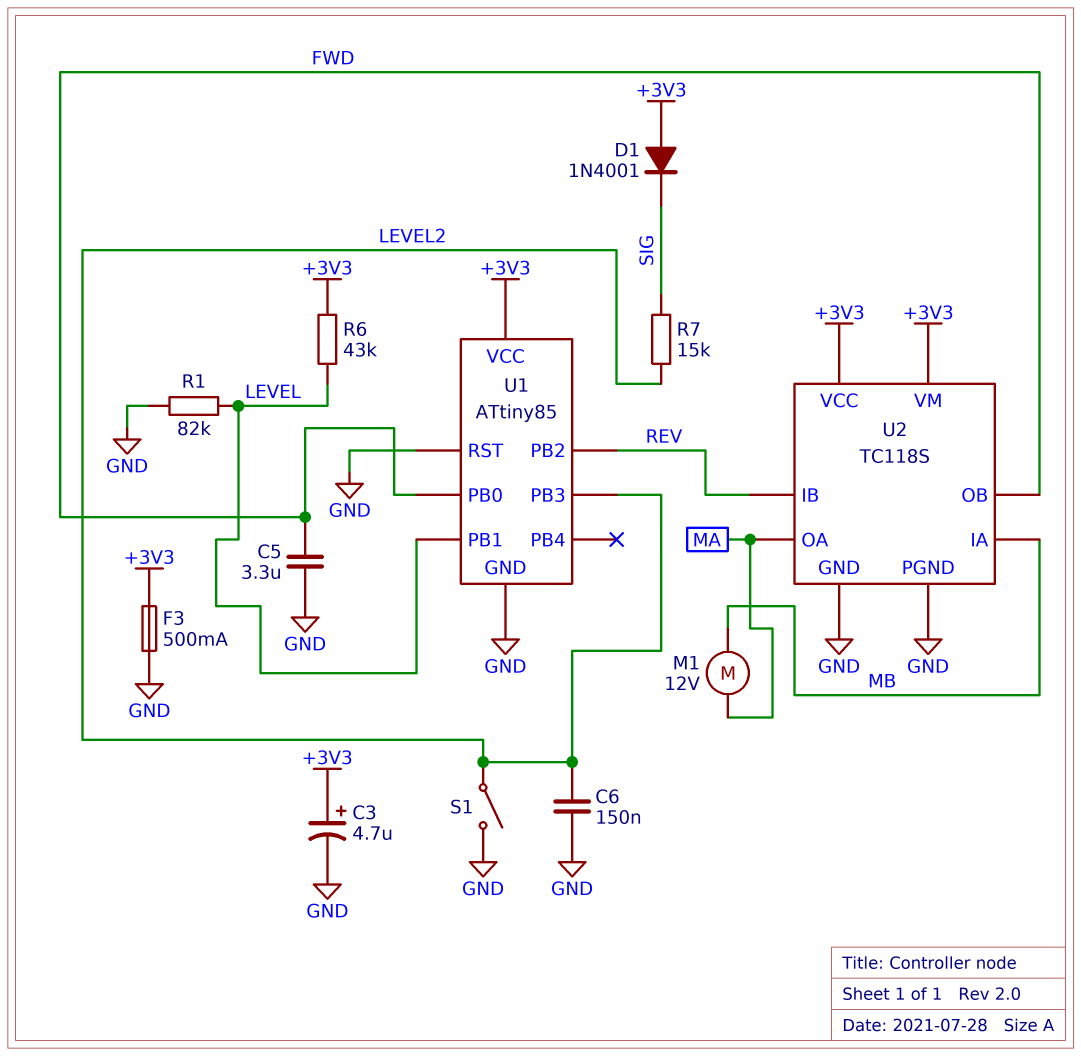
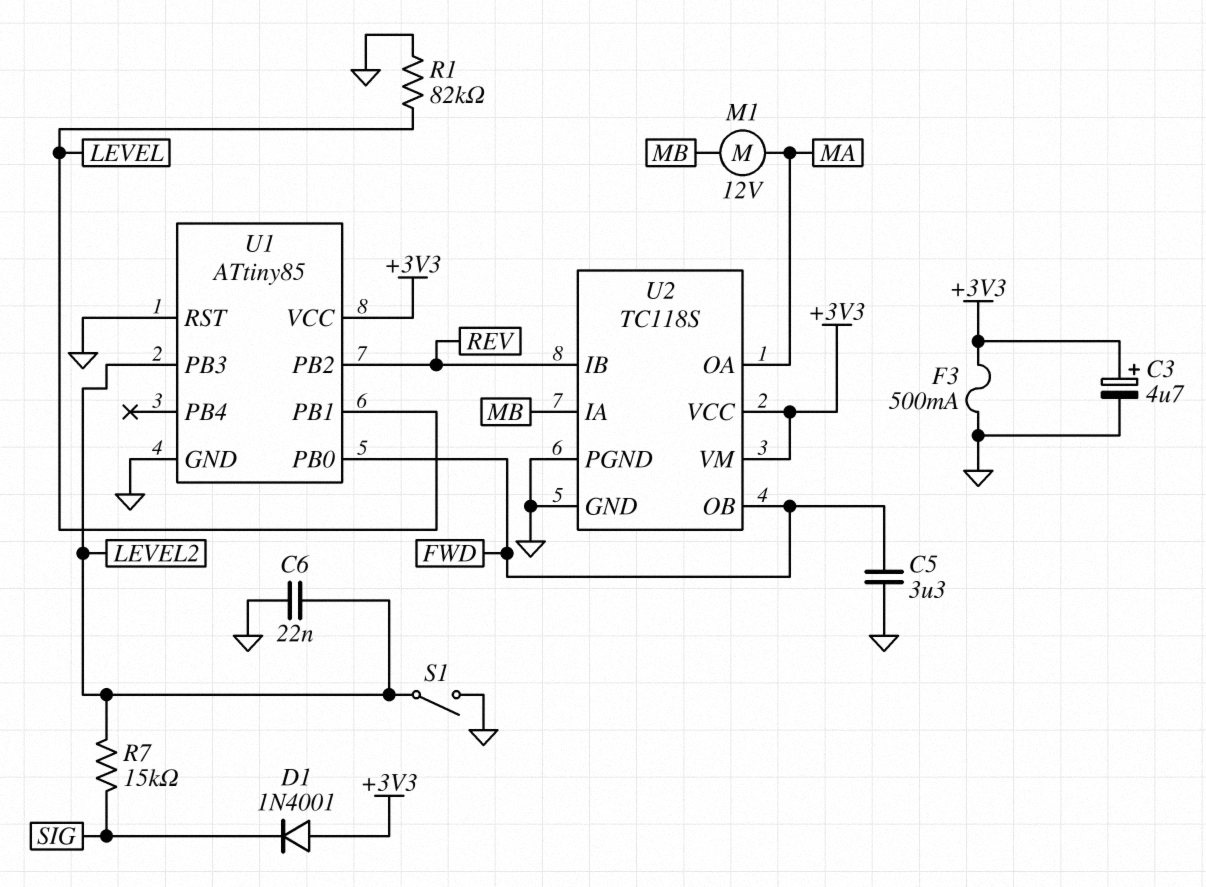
C6: 150nF (GND, LEVEL2) -> 22nF (GND, LEVEL2)
R6: 43k (+3V3, LEVEL) -> none

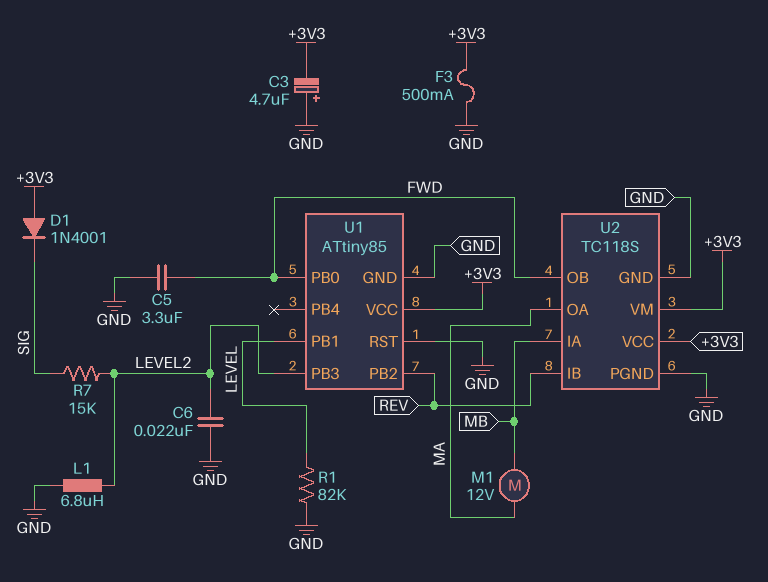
C3: 4.7uF (plus +3V3, minus GND) -> 4.7uF (plus GND, minus +3V3)
L1: none -> 6.8uH (GND, LEVEL2)
S1: switch (GND, LEVEL2) -> none

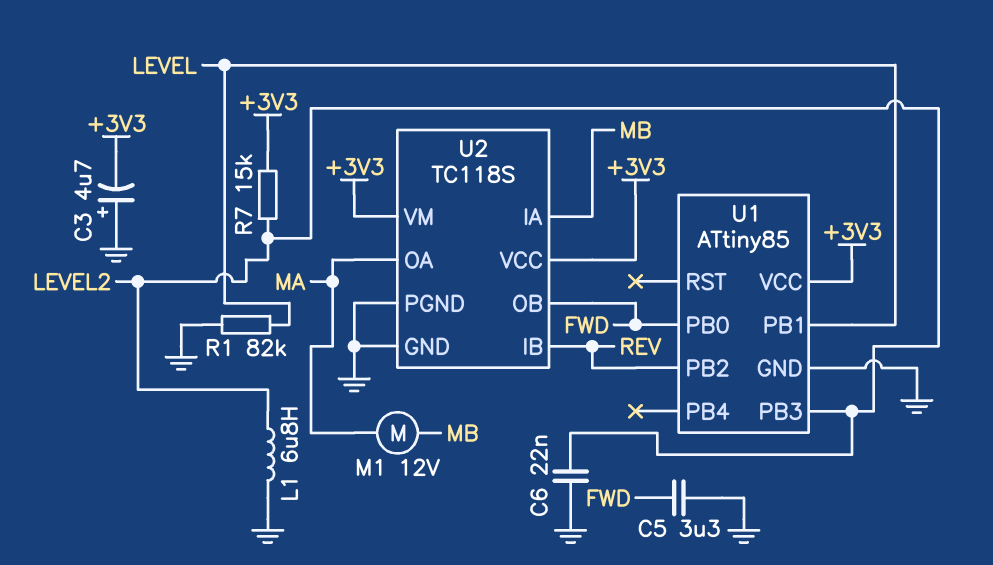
D1: diode 1N4001 (A +3V3, K SIG) -> none
F3: 500mA (+3V3, GND) -> none
R7: 15k (LEVEL2, SIG) -> 15k (+3V3, LEVEL2)
U1 pin RST: GND -> none

